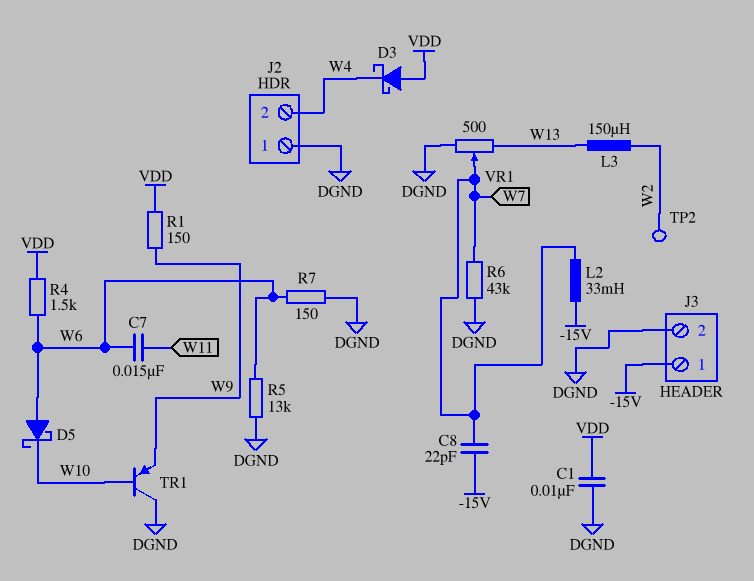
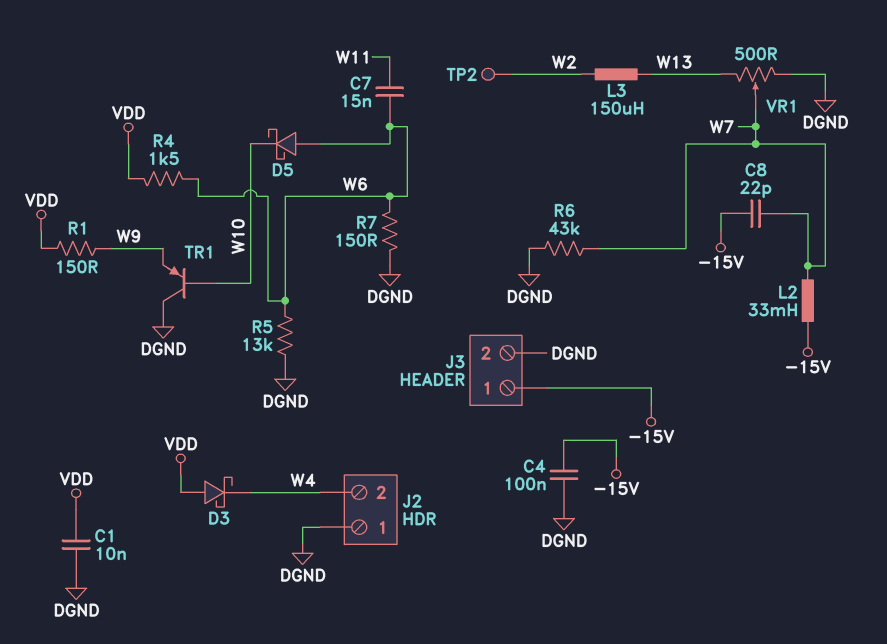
C4: none -> 100nF (-15V, DGND)

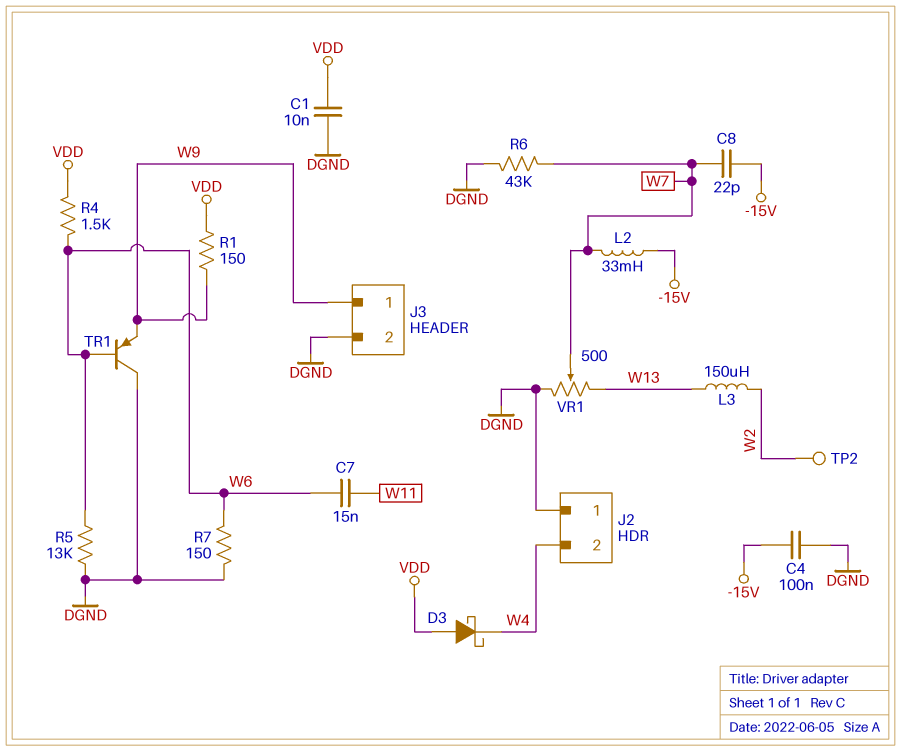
D5: schottky (A W6, K W10) -> none
J3 pin 1: -15V -> W9
TR1: PNP (B W10, C DGND, E W9) -> PNP (B W6, C DGND, E W9)

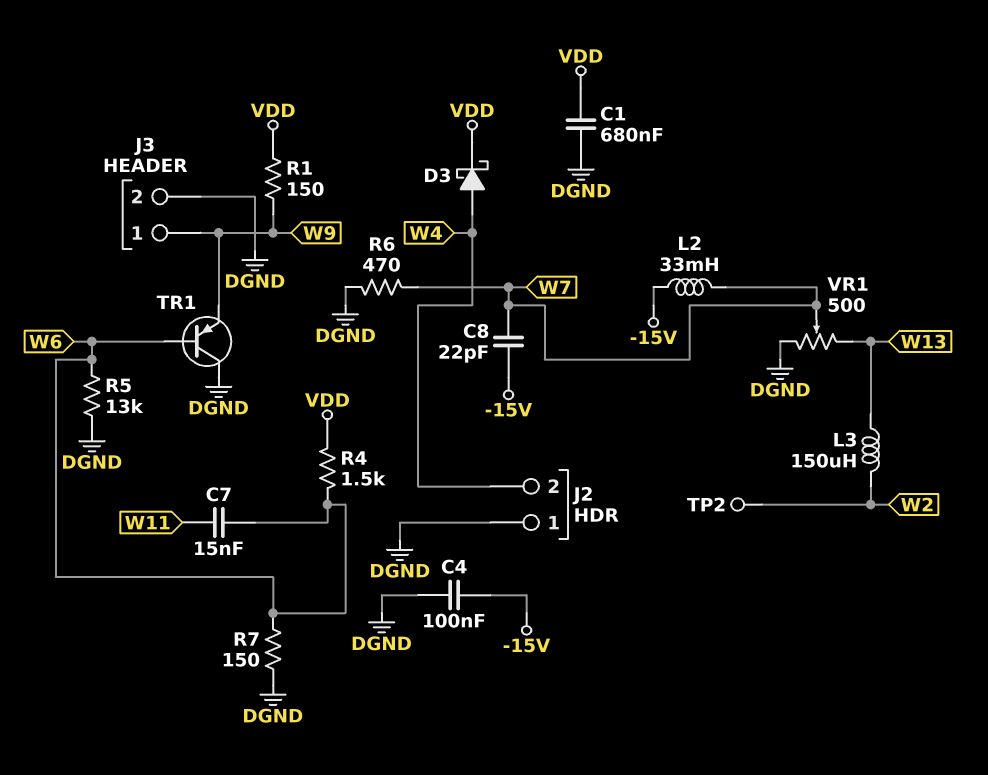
C1: 10nF (DGND, VDD) -> 680nF (DGND, VDD)
D3: schottky (A VDD, K W4) -> schottky (A W4, K VDD)
R6: 43k (DGND, W7) -> 470 (DGND, W7)

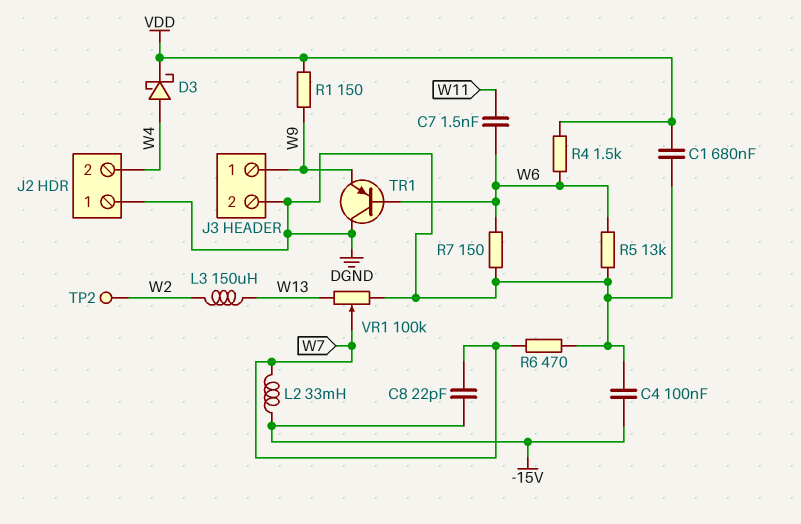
C7: 15nF (W6, W11) -> 1.5nF (W6, W11)
VR1: 500 (DGND, W13, wiper W7) -> 100k (DGND, W13, wiper W7)

